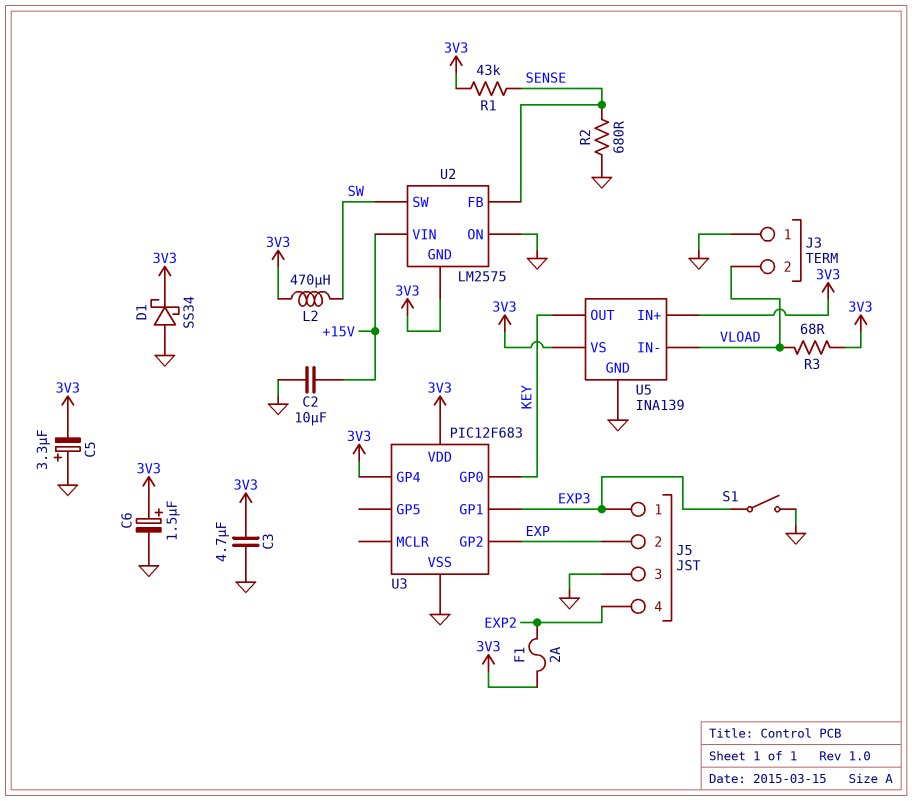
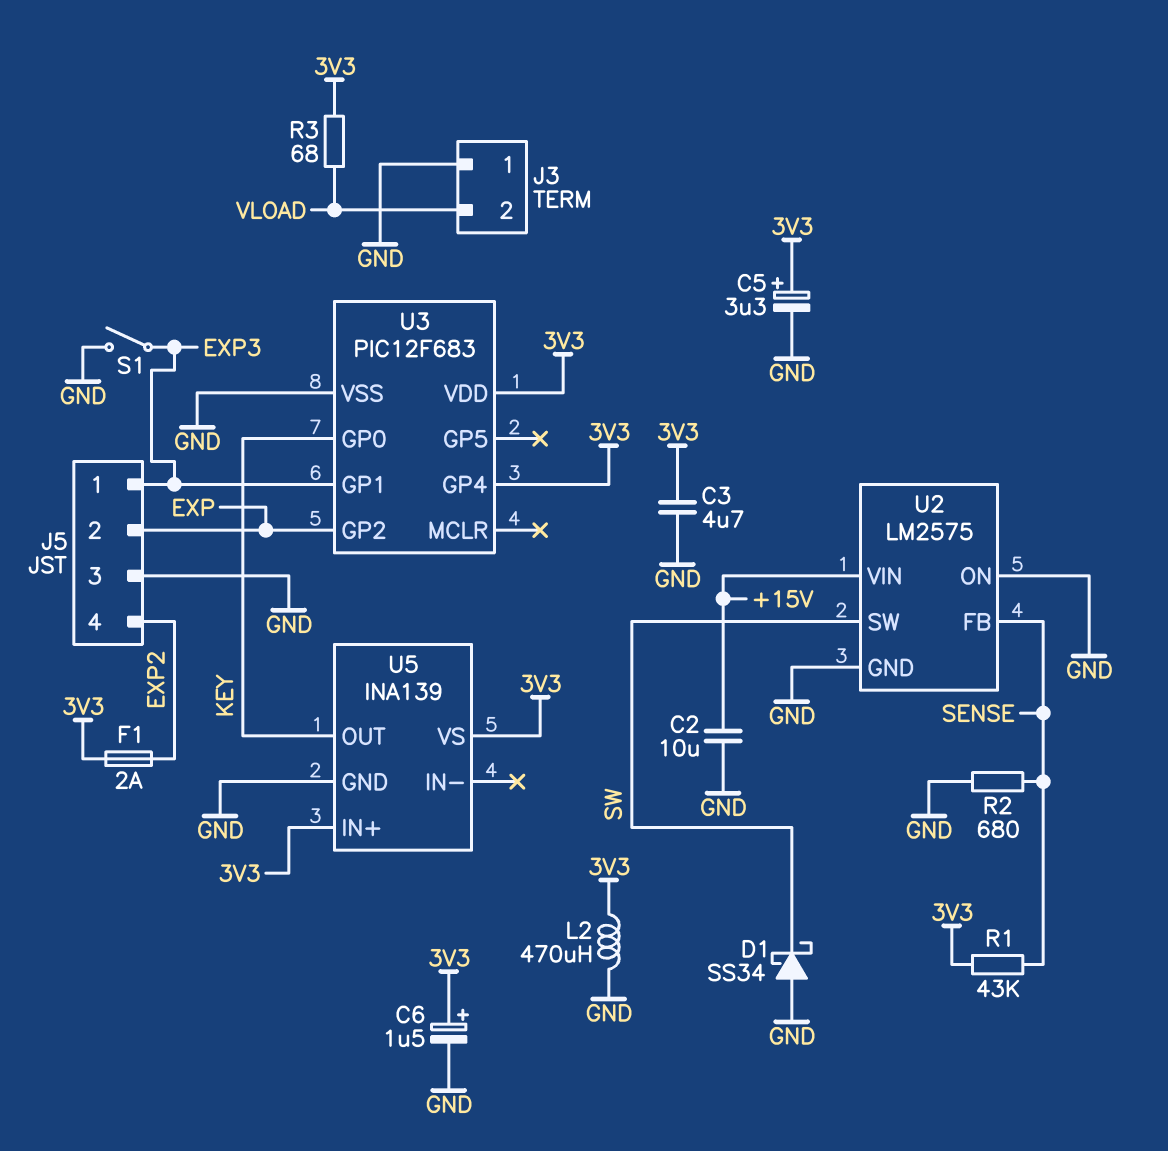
C5: 3.3uF (plus GND, minus 3V3) -> 3.3uF (plus 3V3, minus GND)
D1: schottky SS34 (A GND, K 3V3) -> schottky SS34 (A GND, K SW)
L2: 470uH (3V3, SW) -> 470uH (3V3, GND)
U2 pin GND: 3V3 -> GND
U5 pin IN-: VLOAD -> none

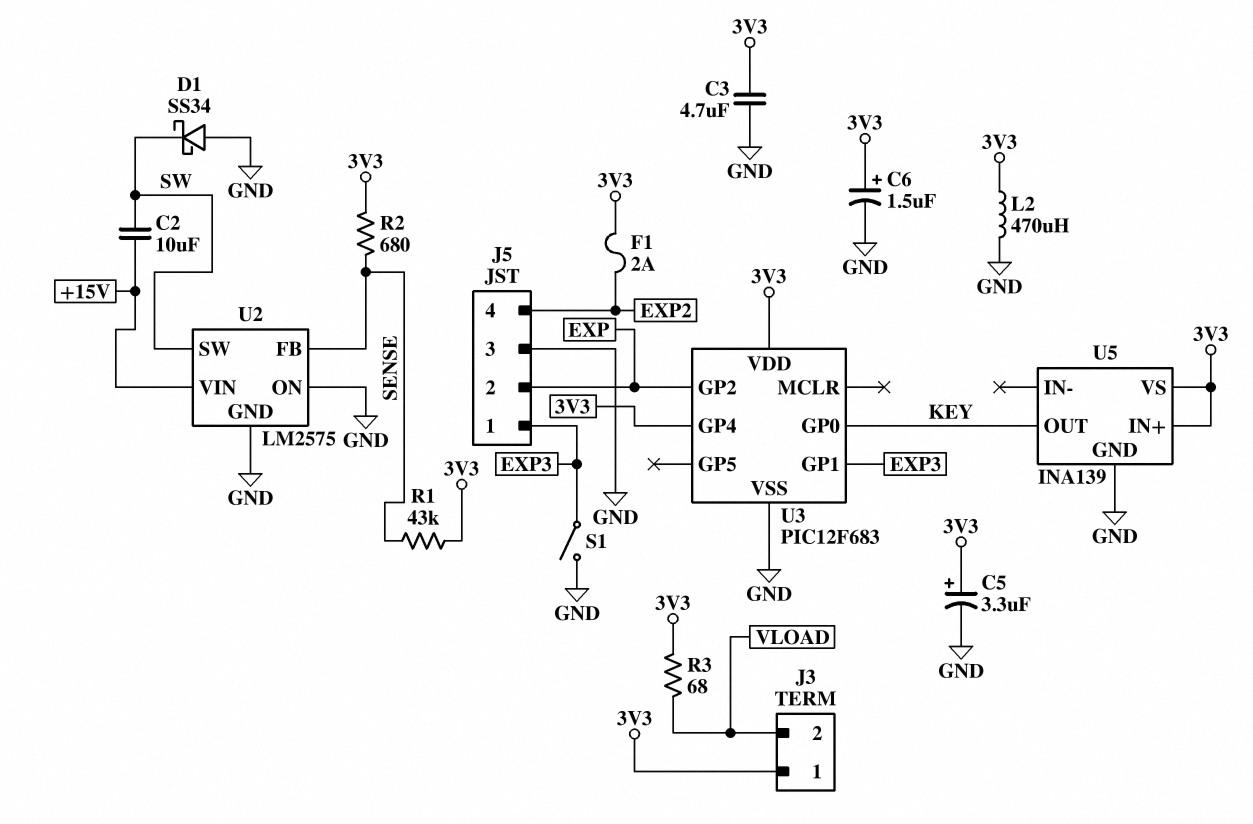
C2: 10uF (+15V, GND) -> 10uF (+15V, SW)
J3 pin 1: GND -> 3V3
R2: 680 (GND, SENSE) -> 680 (3V3, SENSE)

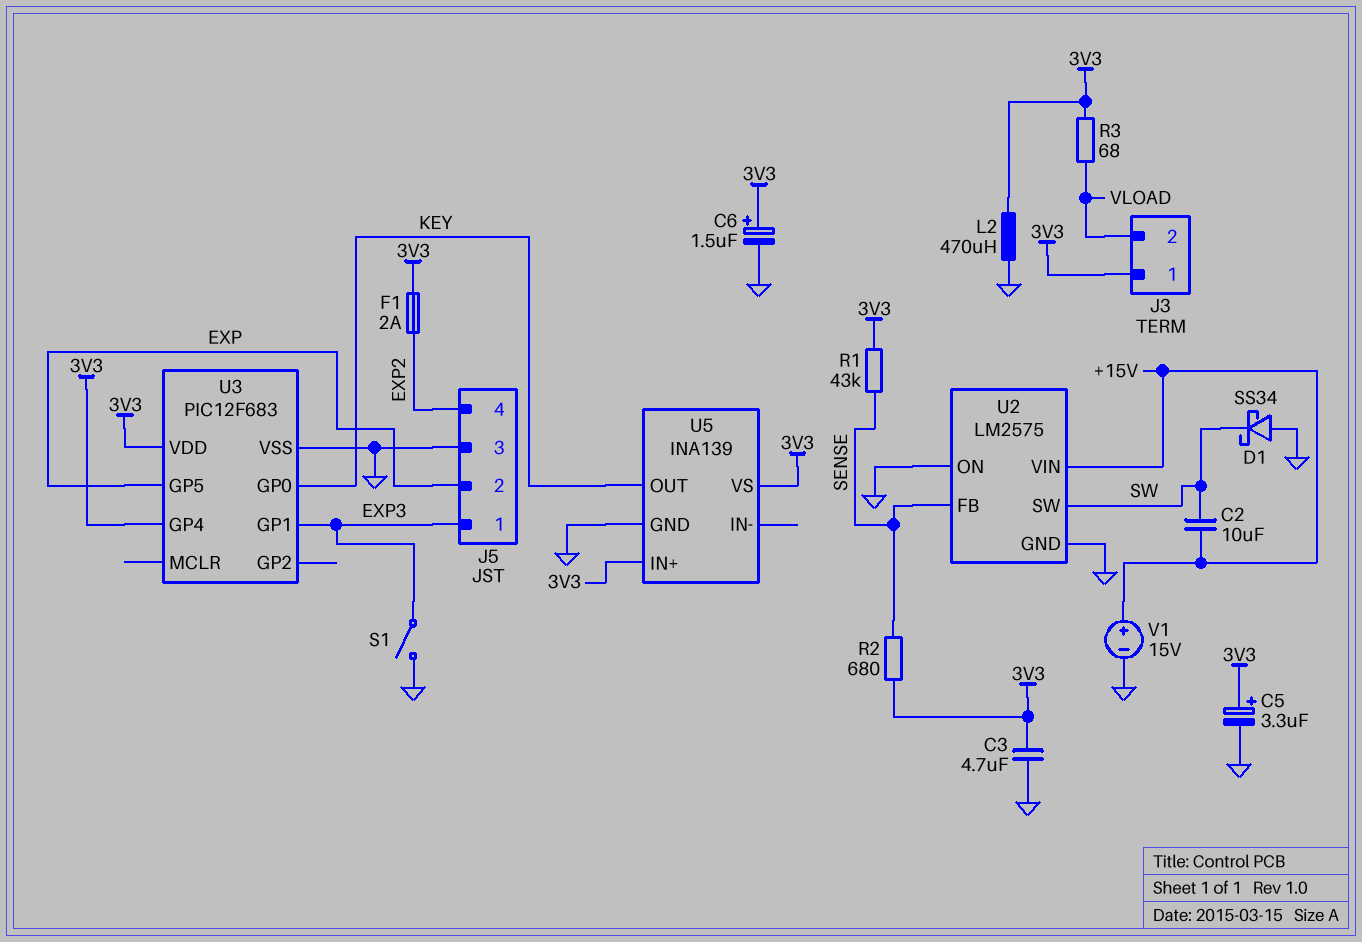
U3 pin GP2: EXP -> none
U3 pin GP5: none -> EXP
V1: none -> 15V (plus +15V, minus GND)

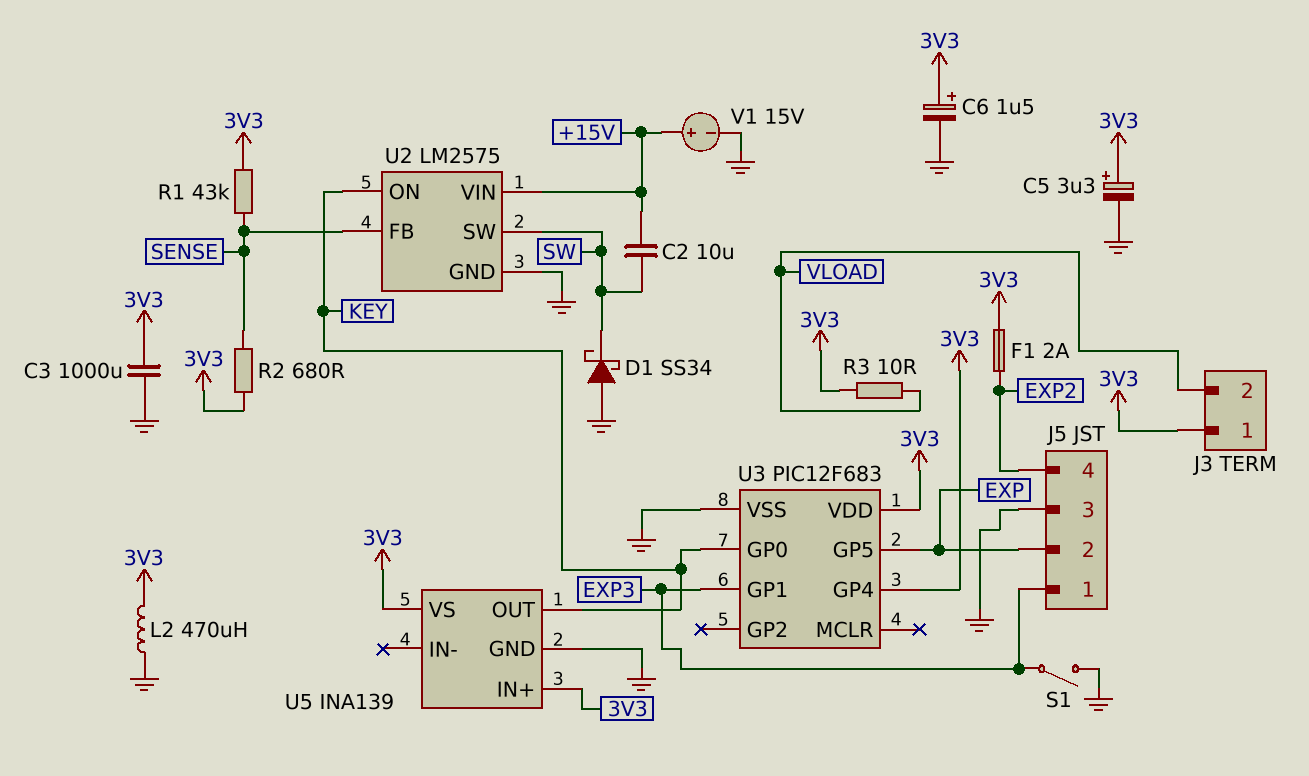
C3: 4.7uF (3V3, GND) -> 1000uF (3V3, GND)
R3: 68 (3V3, VLOAD) -> 10 (3V3, VLOAD)
U2 pin ON: GND -> KEY

